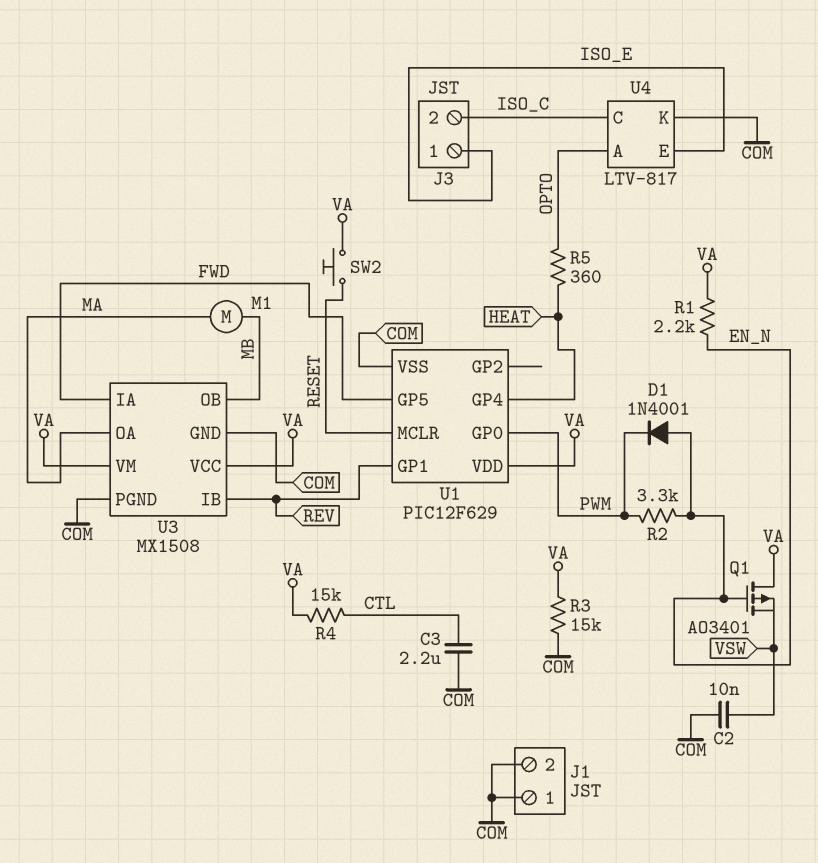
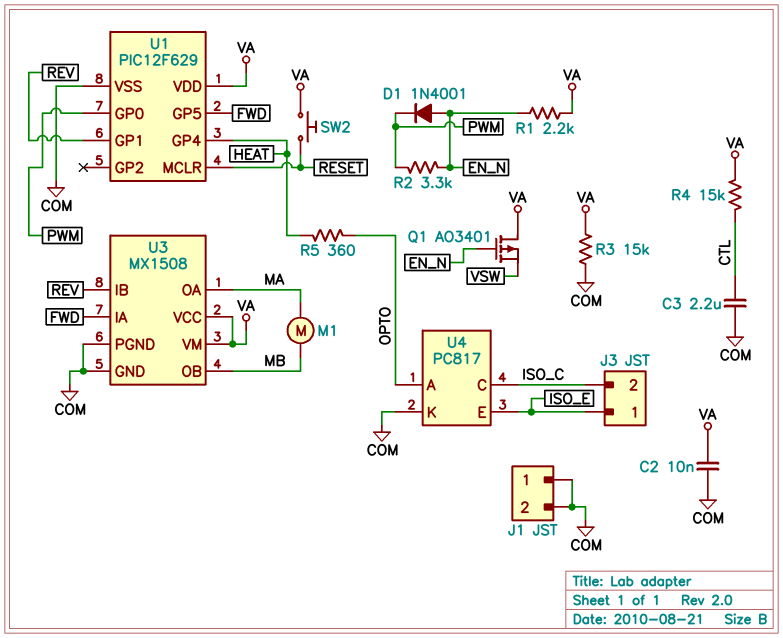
C2: 10nF (COM, VSW) -> 10nF (COM, VA)
U4: LTV-817 -> PC817

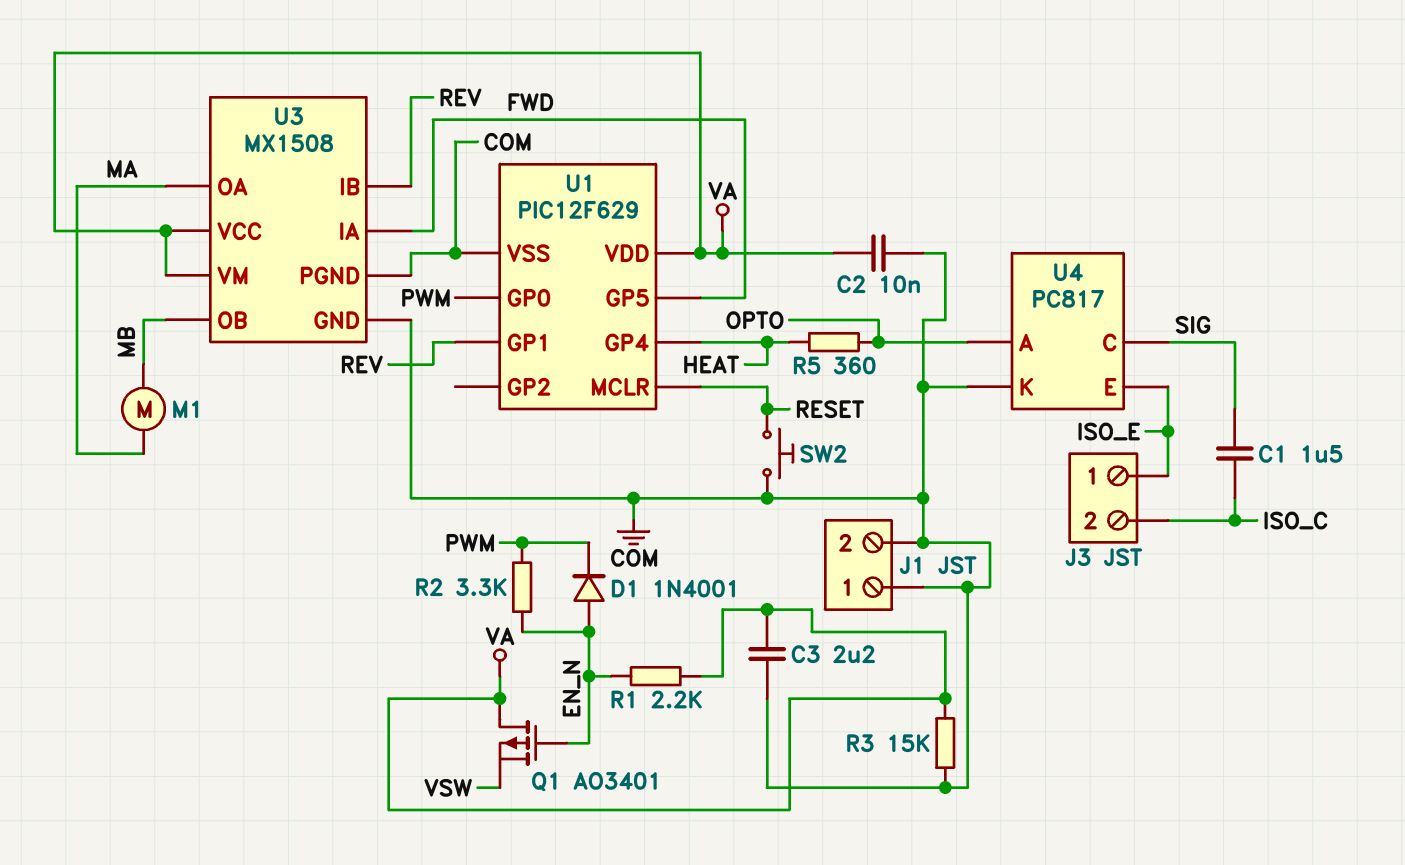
C1: none -> 1.5uF (ISO_C, SIG)
C3: 2.2uF (COM, CTL) -> 2.2uF (COM, VA)
R4: 15k (CTL, VA) -> none
SW2: button (RESET, VA) -> button (COM, RESET)
U4 pin C: ISO_C -> SIG

